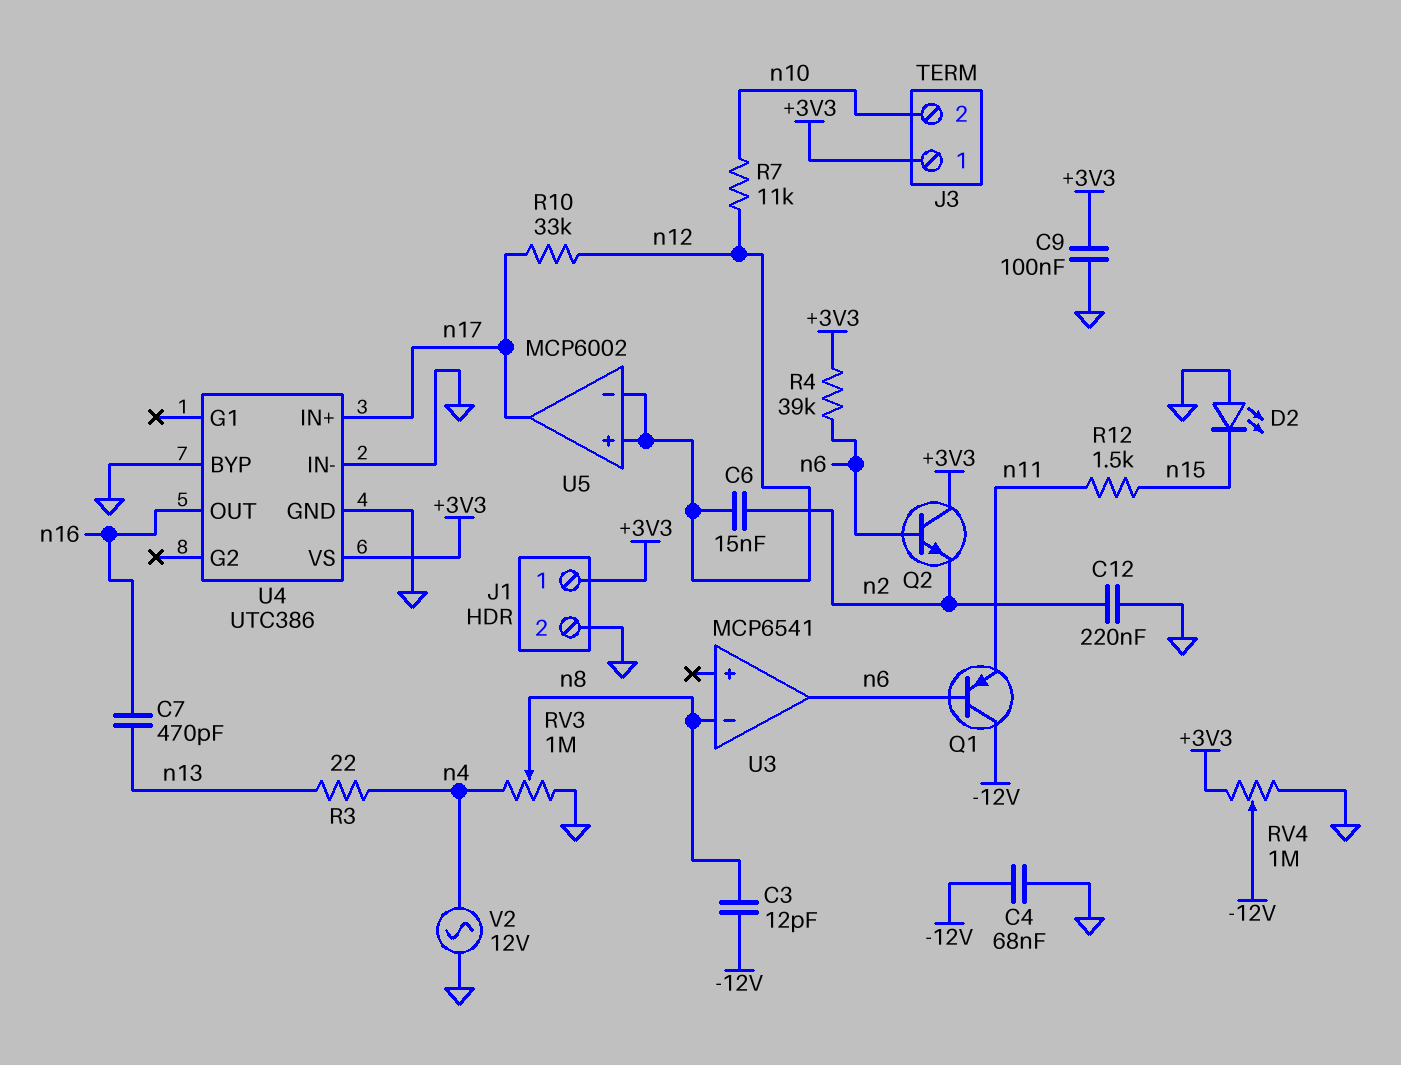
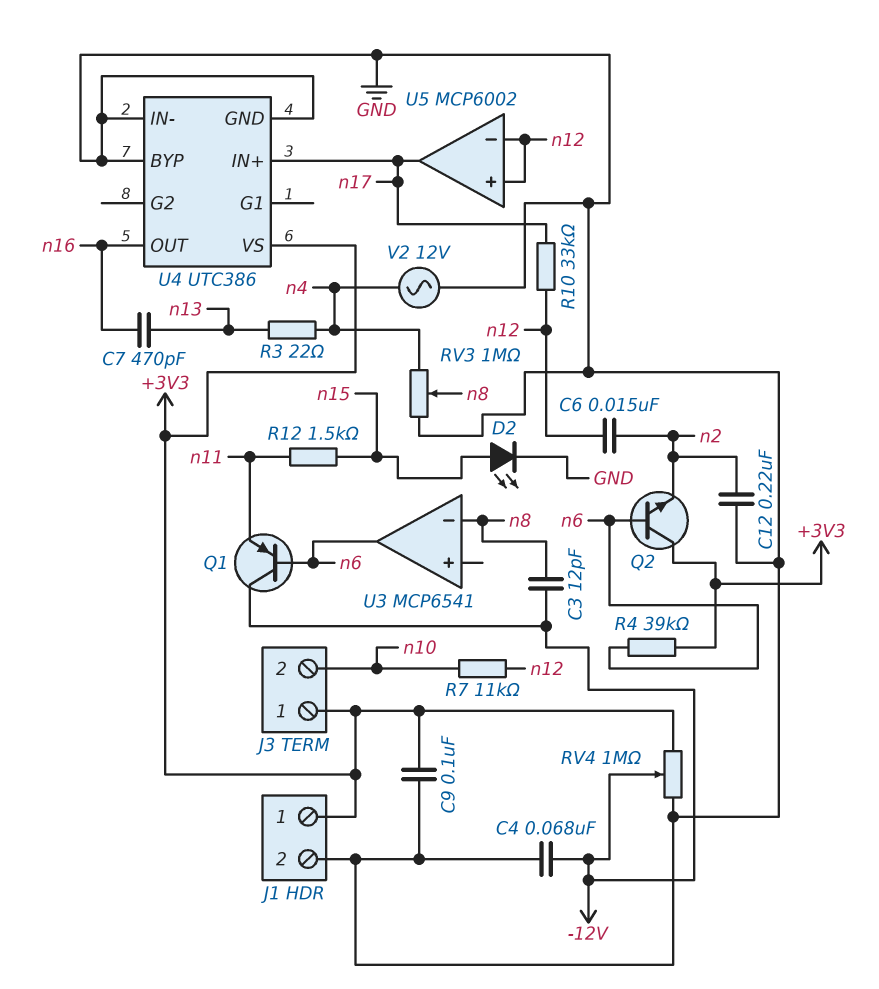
D2: LED (A GND, K n15) -> LED (A n15, K GND)

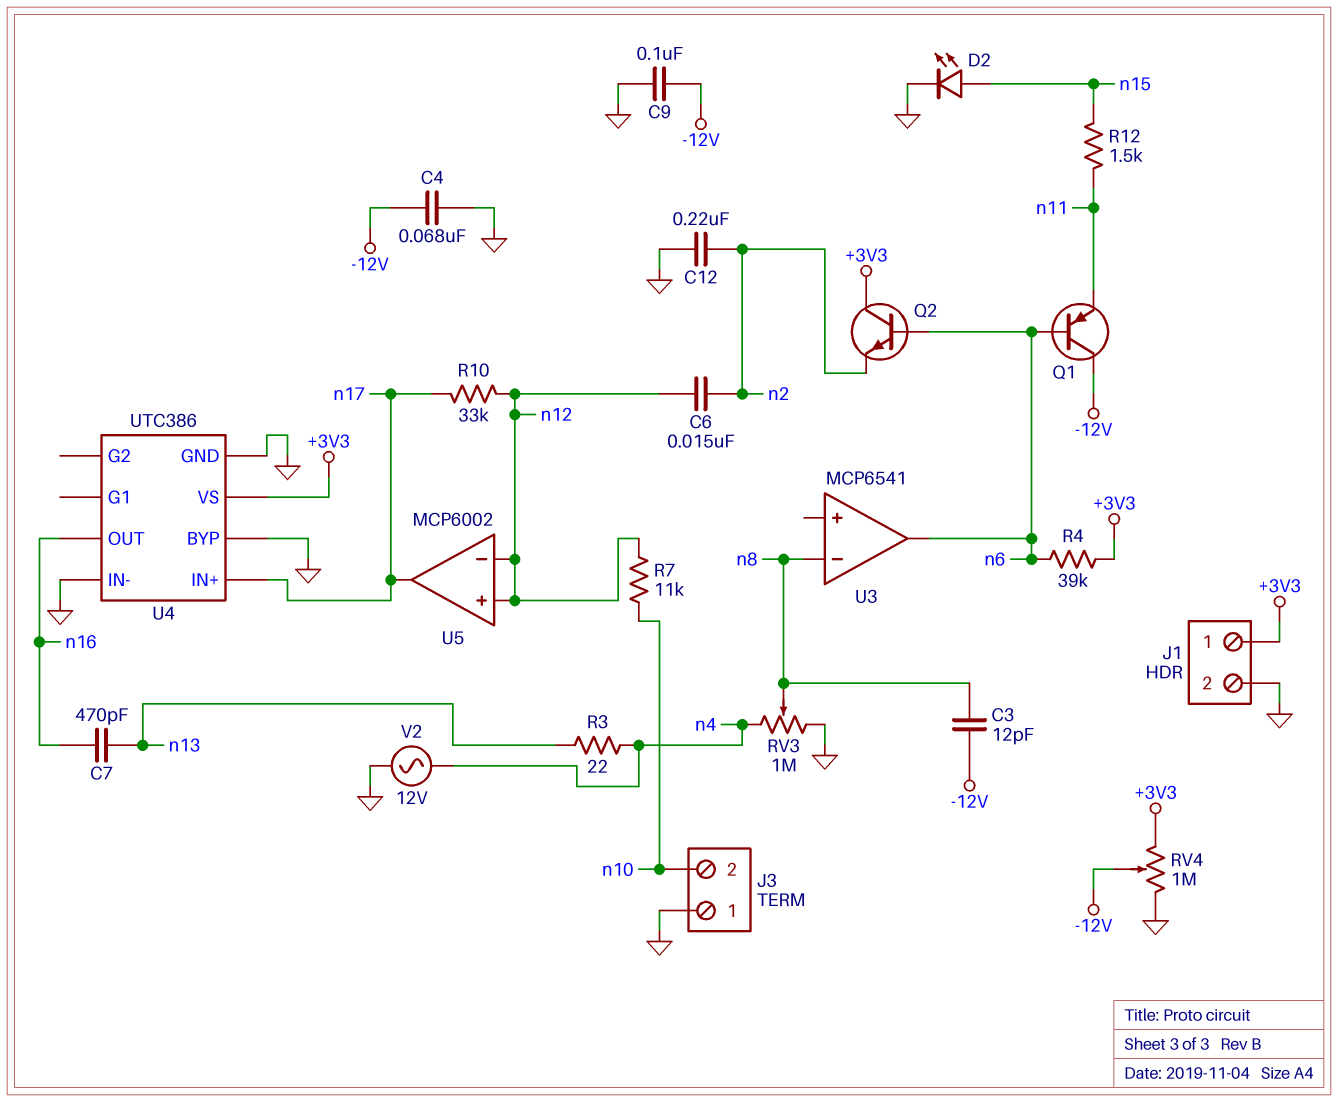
C9: 100nF (+3V3, GND) -> 100nF (-12V, GND)
J3 pin 1: +3V3 -> GND

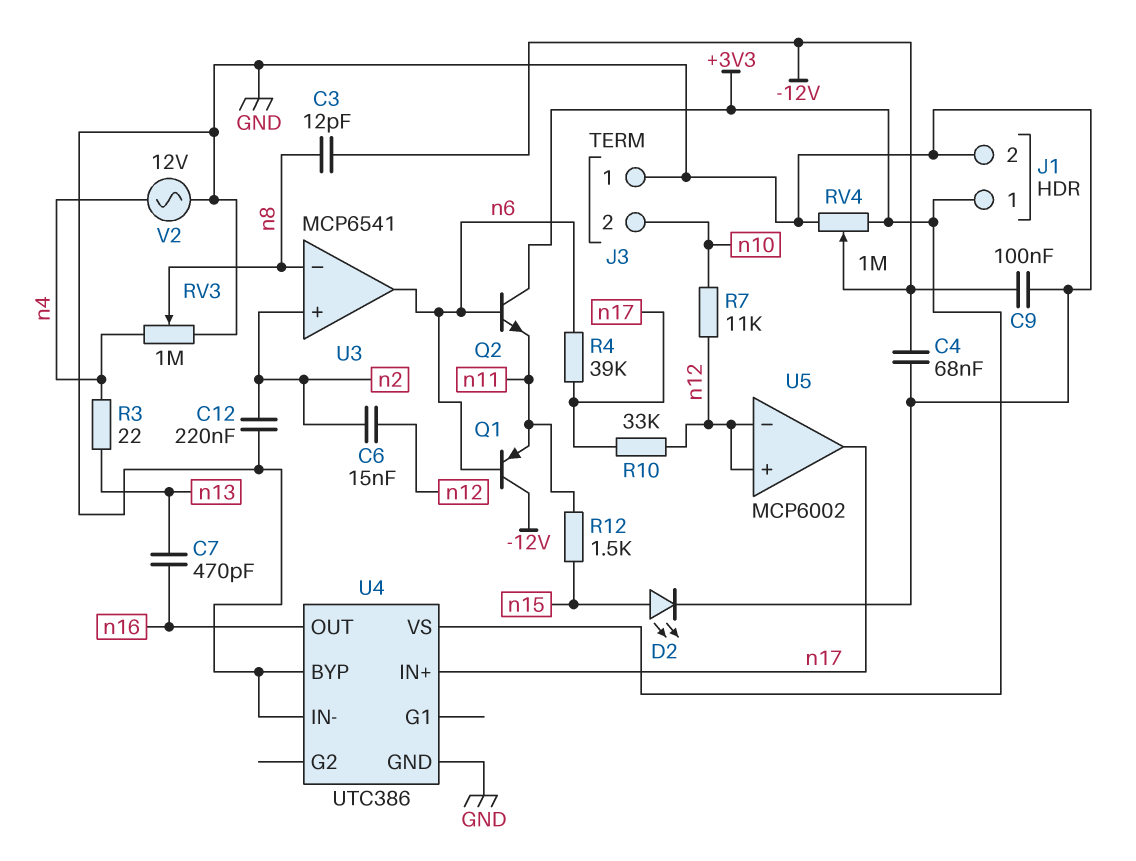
Q2: NPN (B n6, C +3V3, E n2) -> NPN (B n6, C +3V3, E n11)
R4: 39k (+3V3, n6) -> 39k (n6, n17)
U3 pin in+: none -> n2

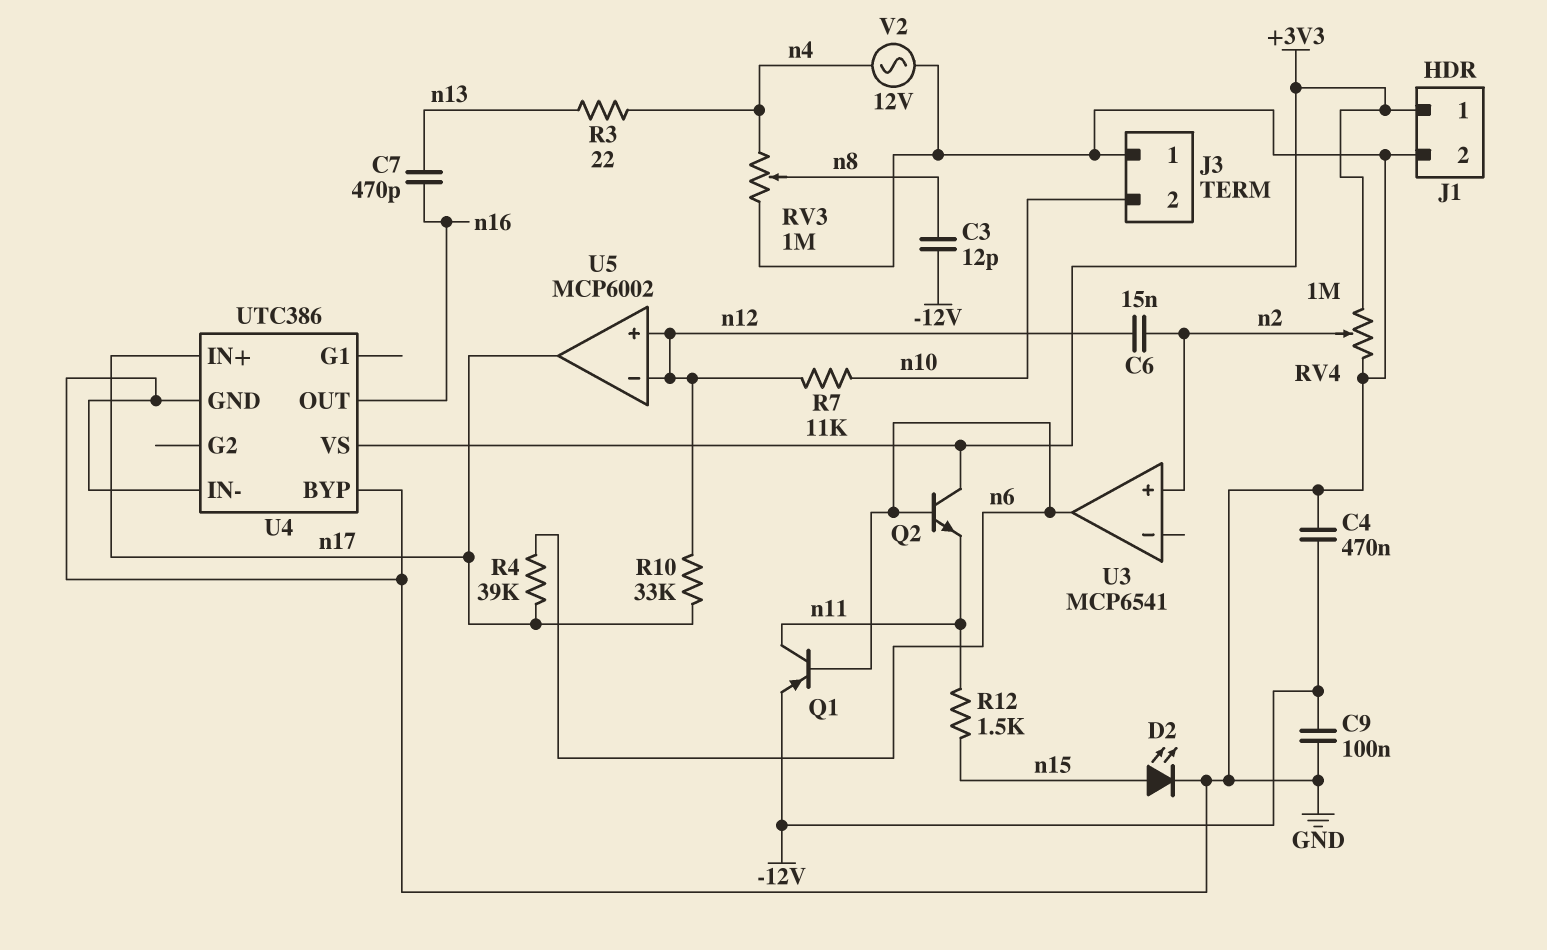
C4: 68nF (-12V, GND) -> 470nF (-12V, GND)
C12: 220nF (GND, n2) -> none
Q1: PNP (B n6, C -12V, E n11) -> PNP (B n6, C n11, E -12V)
RV4: 1M (+3V3, GND, wiper -12V) -> 1M (+3V3, GND, wiper n2)
U3 pin in-: n8 -> none

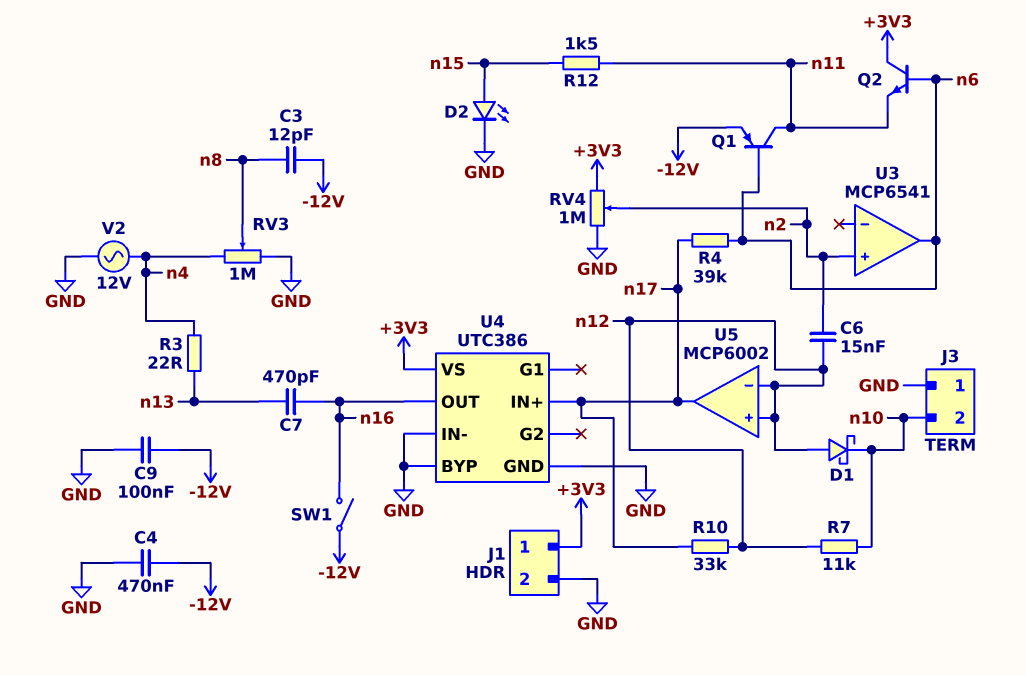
D1: none -> schottky (A n12, K n10)
SW1: none -> switch (-12V, n16)

